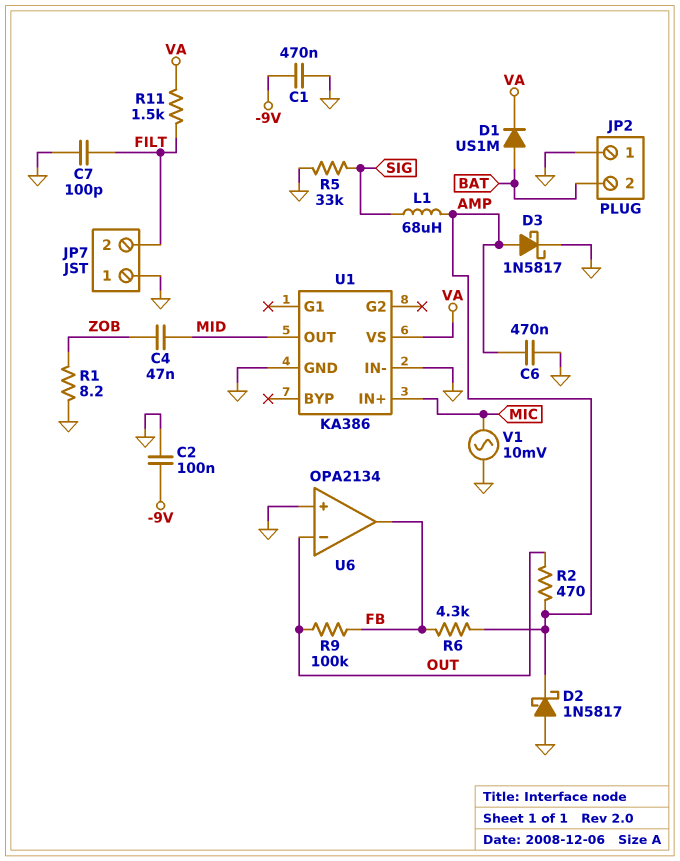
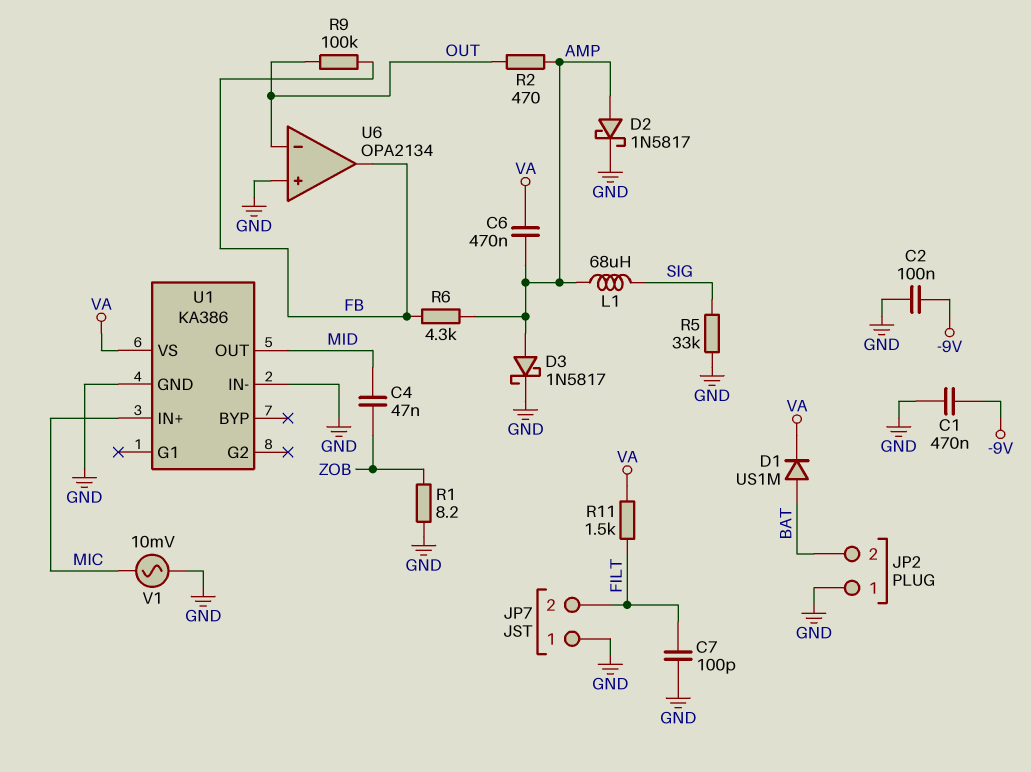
C6: 470nF (AMP, GND) -> 470nF (AMP, VA)
D2: schottky 1N5817 (A GND, K AMP) -> schottky 1N5817 (A AMP, K GND)

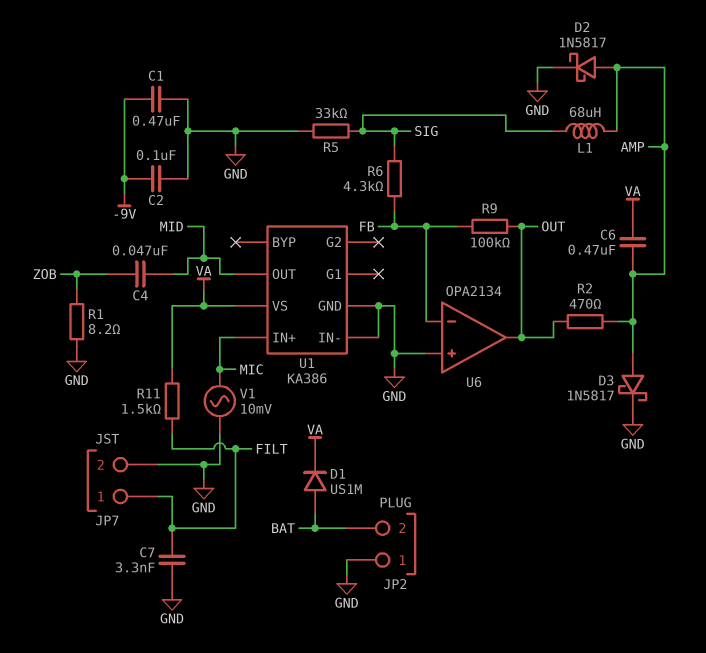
C7: 100pF (FILT, GND) -> 3.3nF (FILT, GND)
JP7 pin 1: GND -> FILT
JP7 pin 2: FILT -> GND
R6: 4.3k (AMP, FB) -> 4.3k (FB, SIG)
U6 pin in-: OUT -> FB
U6 pin out: FB -> OUT

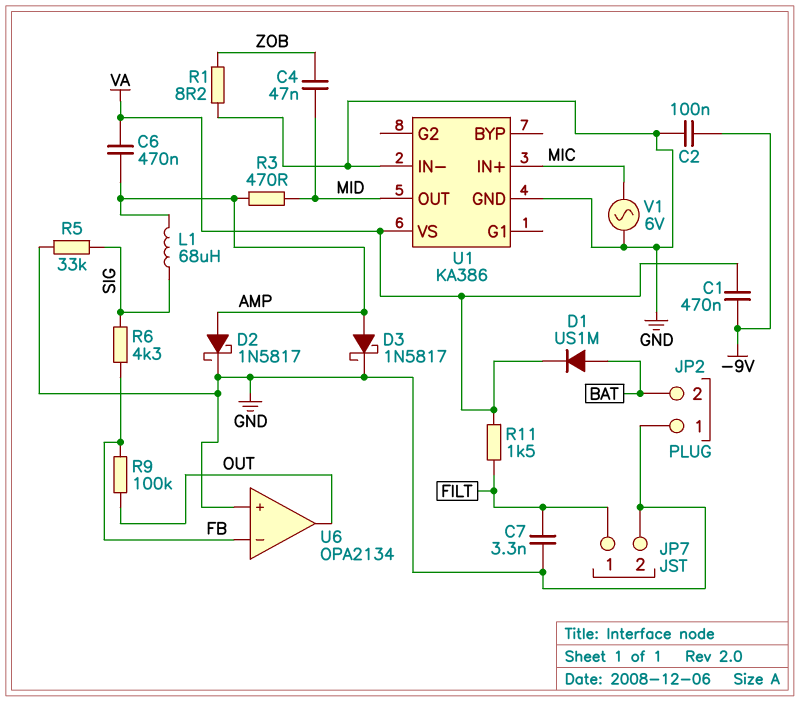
C1: 470nF (-9V, GND) -> 470nF (-9V, VA)
R2: 470 (AMP, OUT) -> none
R3: none -> 470 (AMP, MID)
V1: AC 10mV (GND, MIC) -> AC 6V (GND, MIC)

